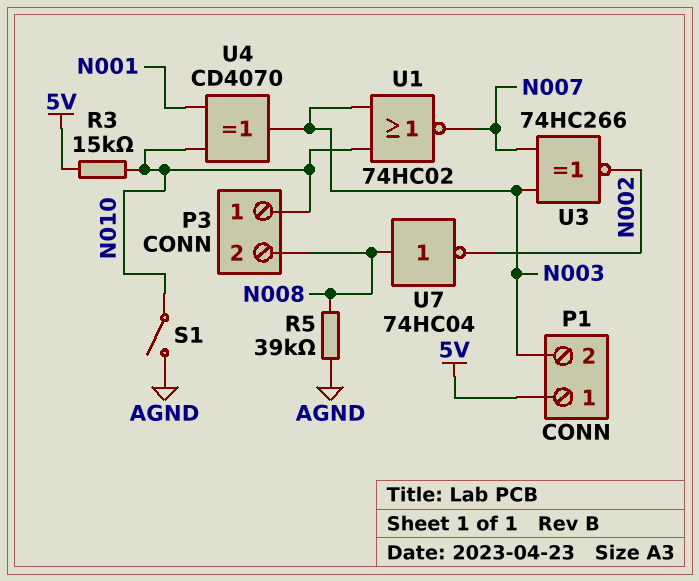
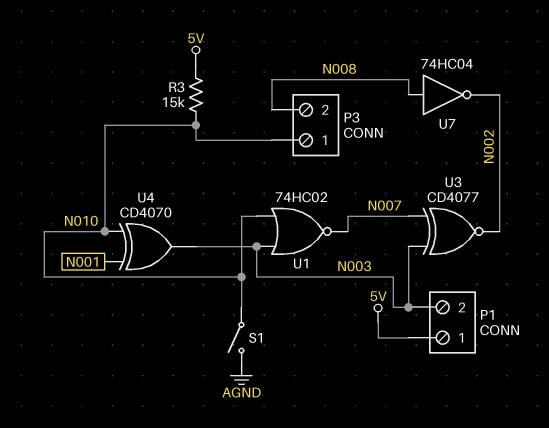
R5: 39k (AGND, N008) -> none
U3: XNOR 74HC266 (in N003, in N007, out N002) -> XNOR CD4077 (in N003, in N007, out N002)

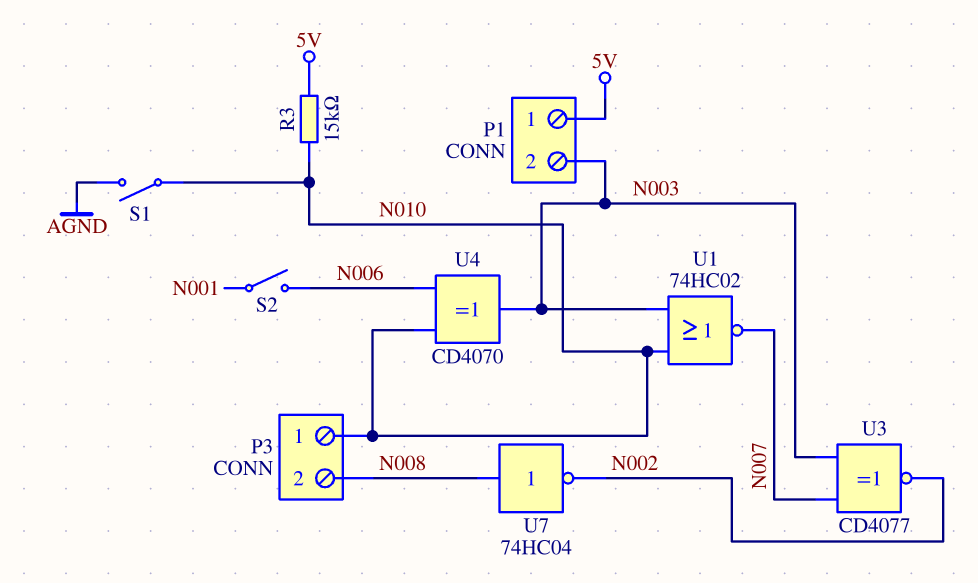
S2: none -> switch (N001, N006)
U4: XOR CD4070 (in N001, in N010, out N003) -> XOR CD4070 (in N006, in N010, out N003)

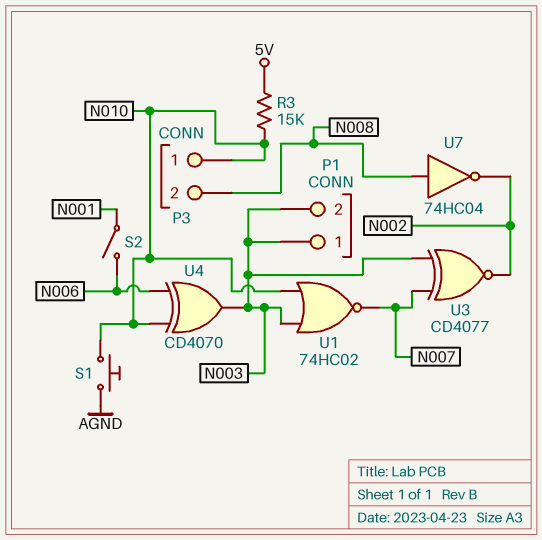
P1 pin 1: 5V -> N003
S1: switch (AGND, N010) -> button (AGND, N010)

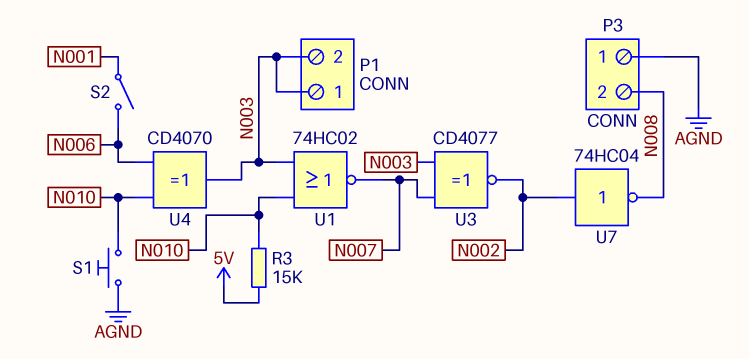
P3 pin 1: N010 -> AGND
U7: NOT 74HC04 (in N008, out N002) -> NOT 74HC04 (in N002, out N008)

